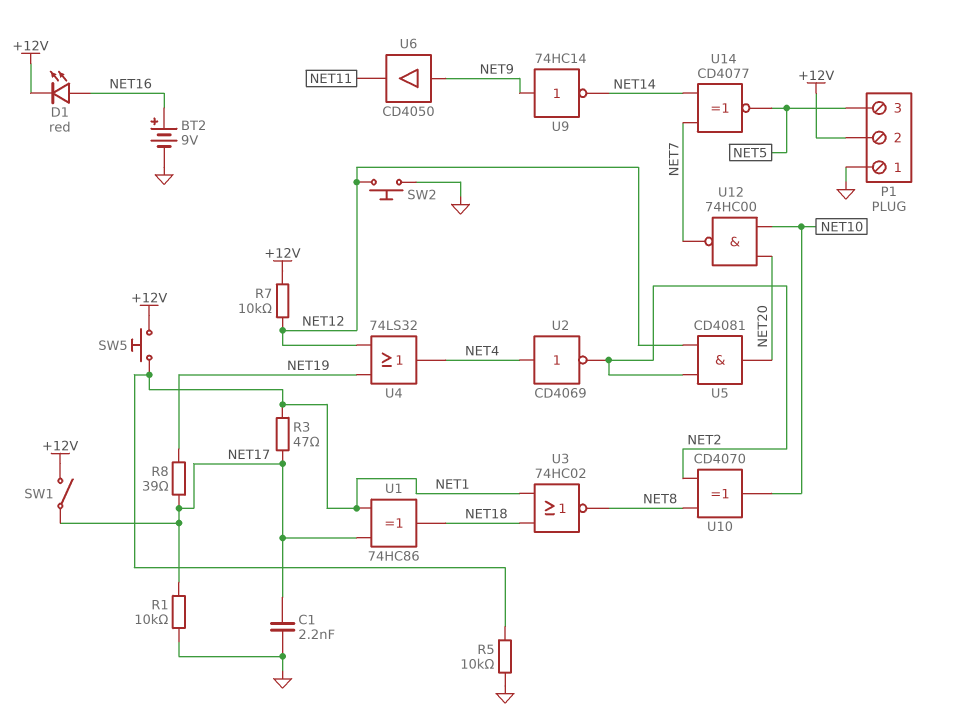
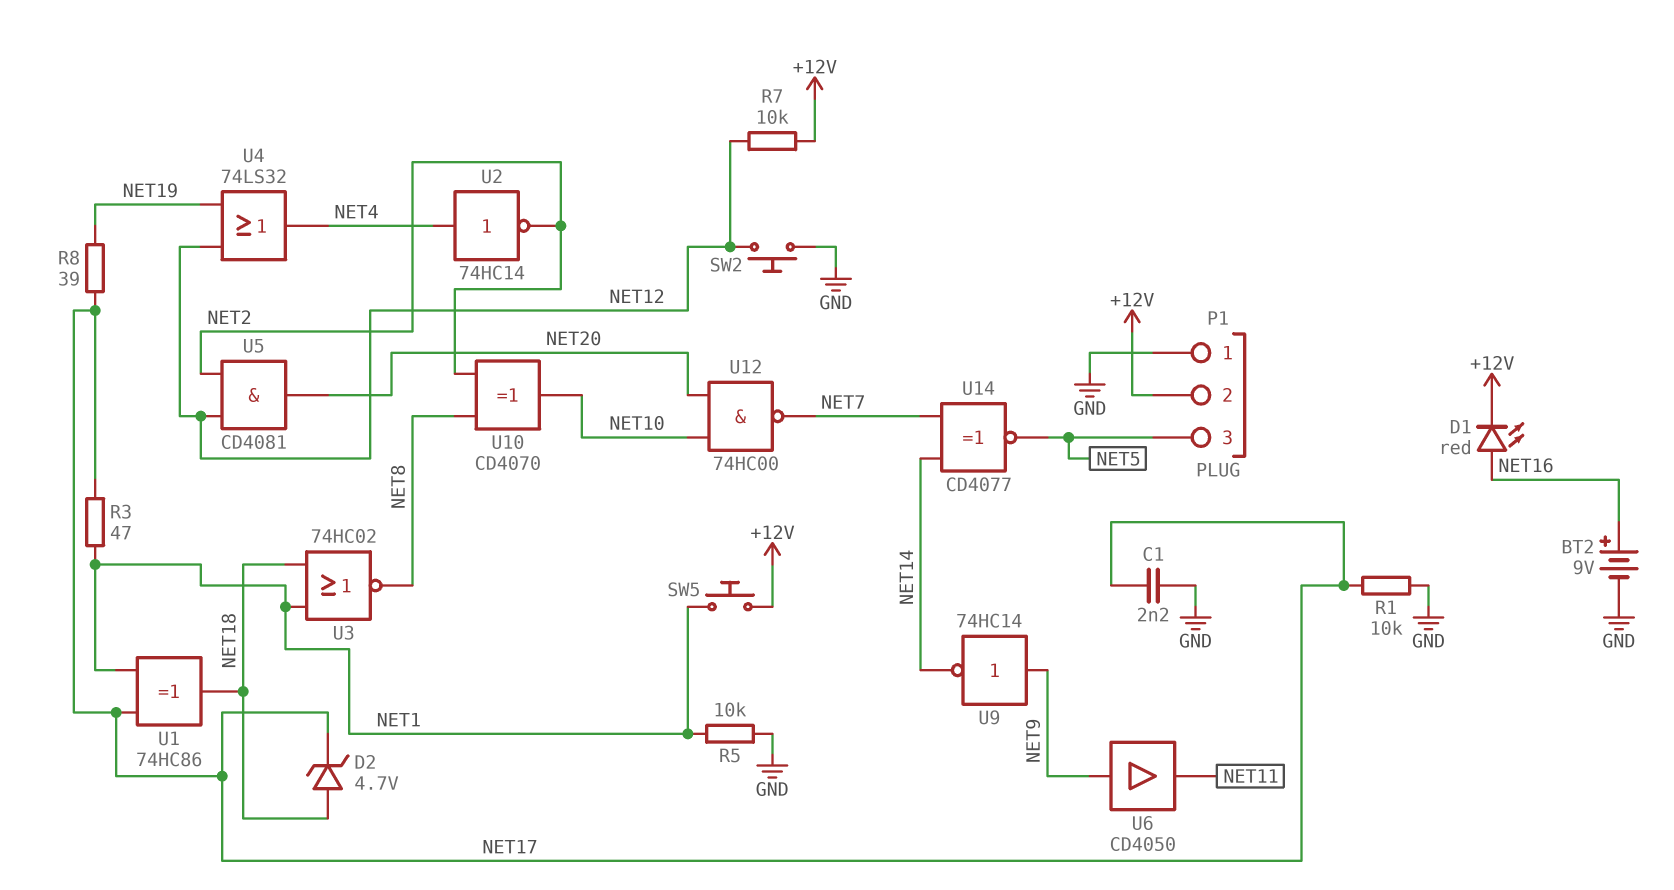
D2: none -> zener 4.7V (A NET18, K NET17)
SW1: switch (+12V, NET17) -> none
U2: NOT CD4069 (in NET4, out NET2) -> NOT 74HC14 (in NET4, out NET2)

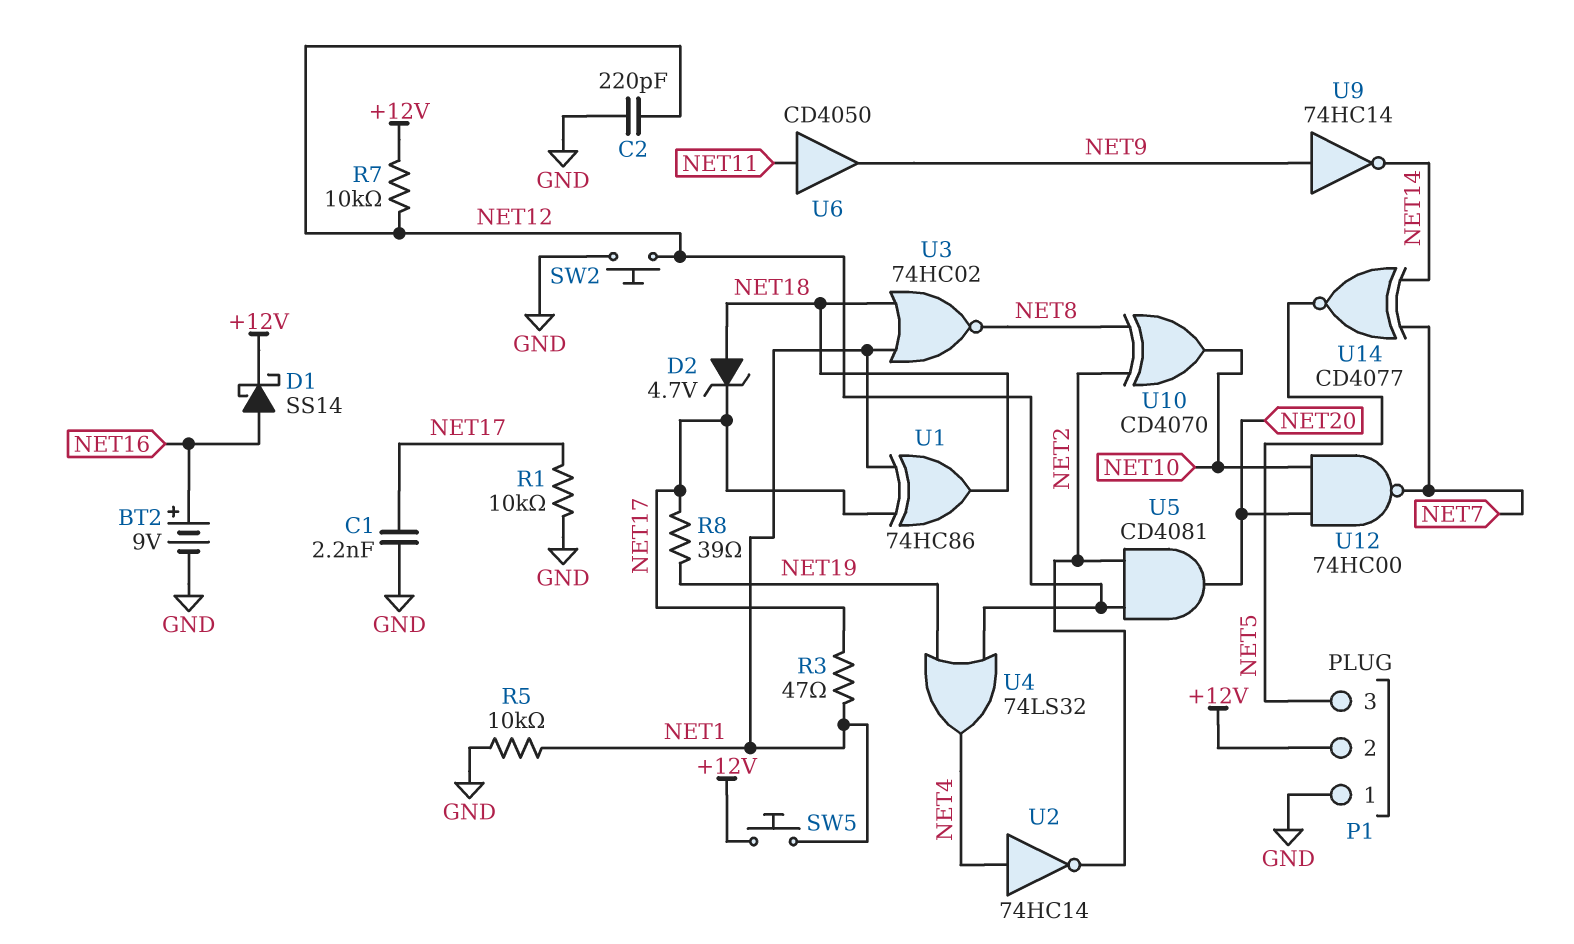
C2: none -> 220pF (GND, NET12)
D1: LED red (A NET16, K +12V) -> schottky SS14 (A NET16, K +12V)
U6: buffer CD4050 (in NET9, out NET11) -> buffer CD4050 (in NET11, out NET9)

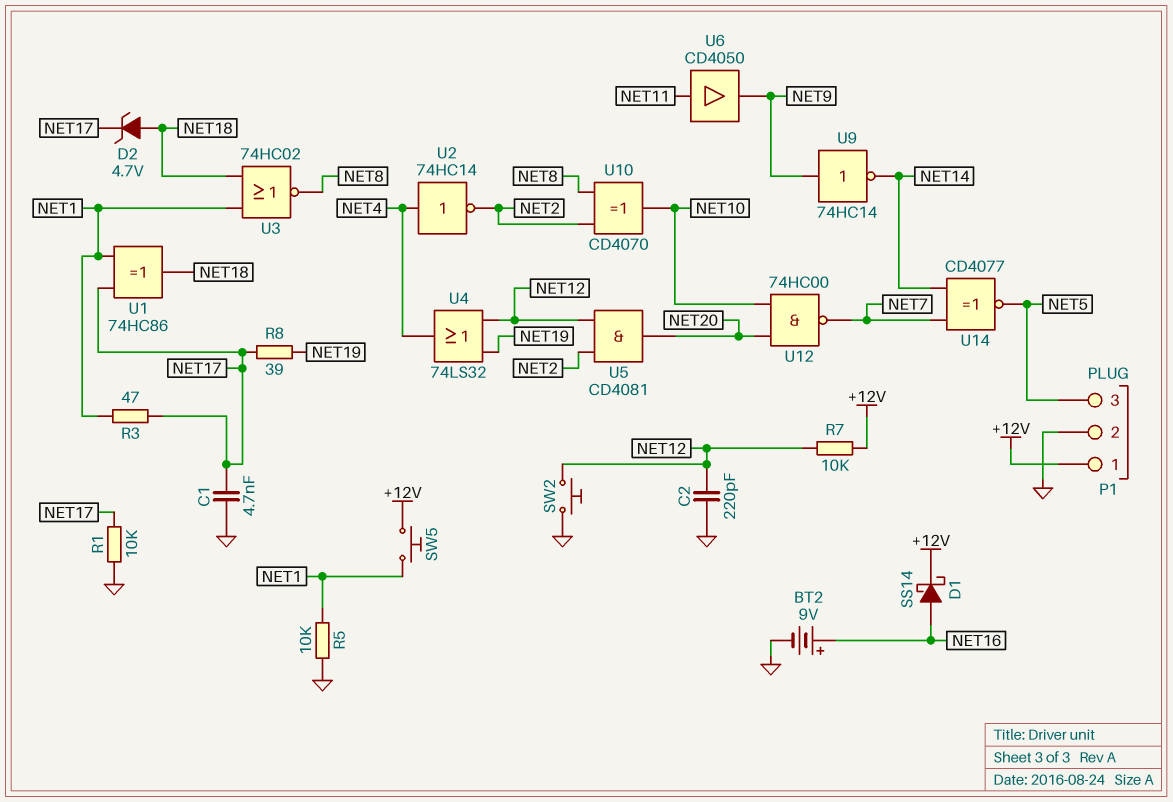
C1: 2.2nF (GND, NET17) -> 4.7nF (GND, NET17)
P1 pin 1: GND -> +12V
P1 pin 2: +12V -> GND

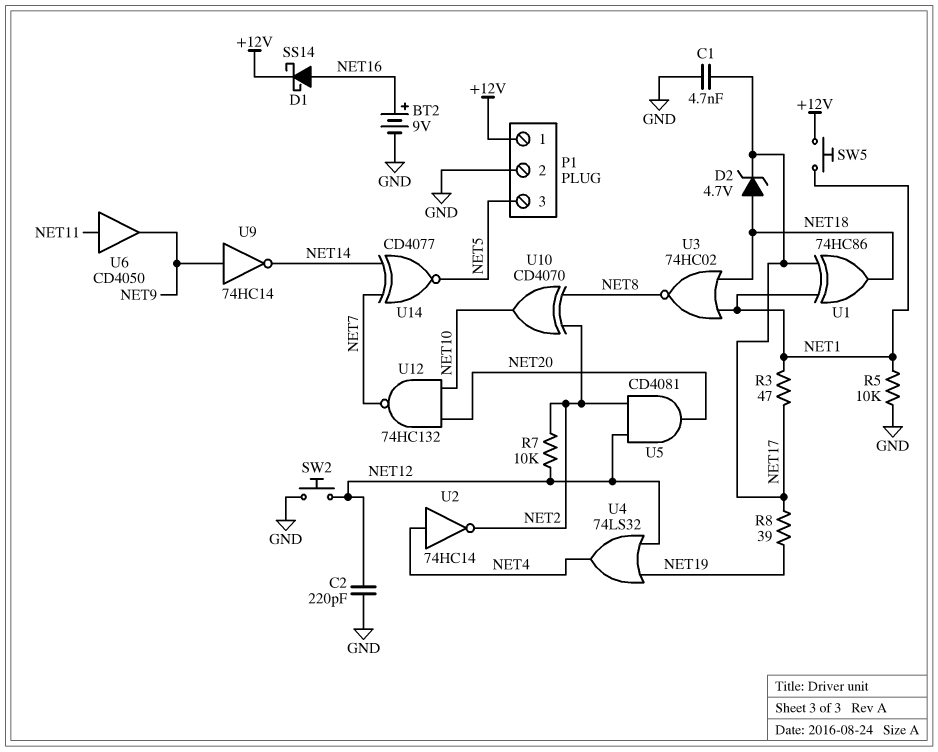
R1: 10k (GND, NET17) -> none
R7: 10k (+12V, NET12) -> 10k (NET2, NET12)
U12: NAND 74HC00 (in NET10, in NET20, out NET7) -> NAND 74HC132 (in NET10, in NET20, out NET7)

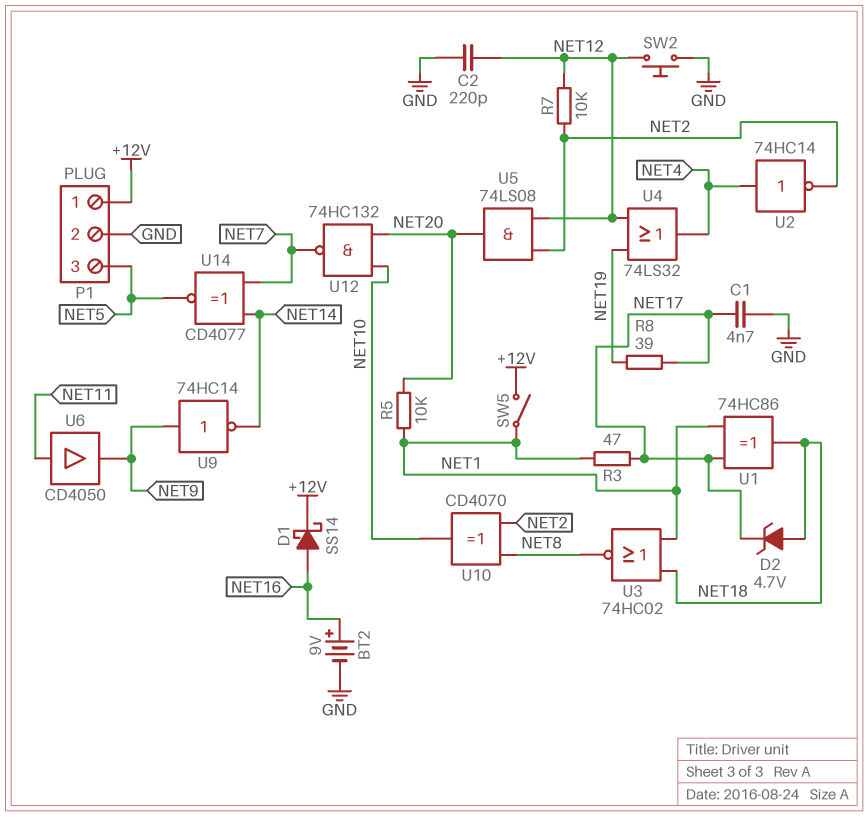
R5: 10k (GND, NET1) -> 10k (NET1, NET20)
SW5: button (+12V, NET1) -> switch (+12V, NET1)
U5: AND CD4081 (in NET2, in NET12, out NET20) -> AND 74LS08 (in NET2, in NET12, out NET20)

